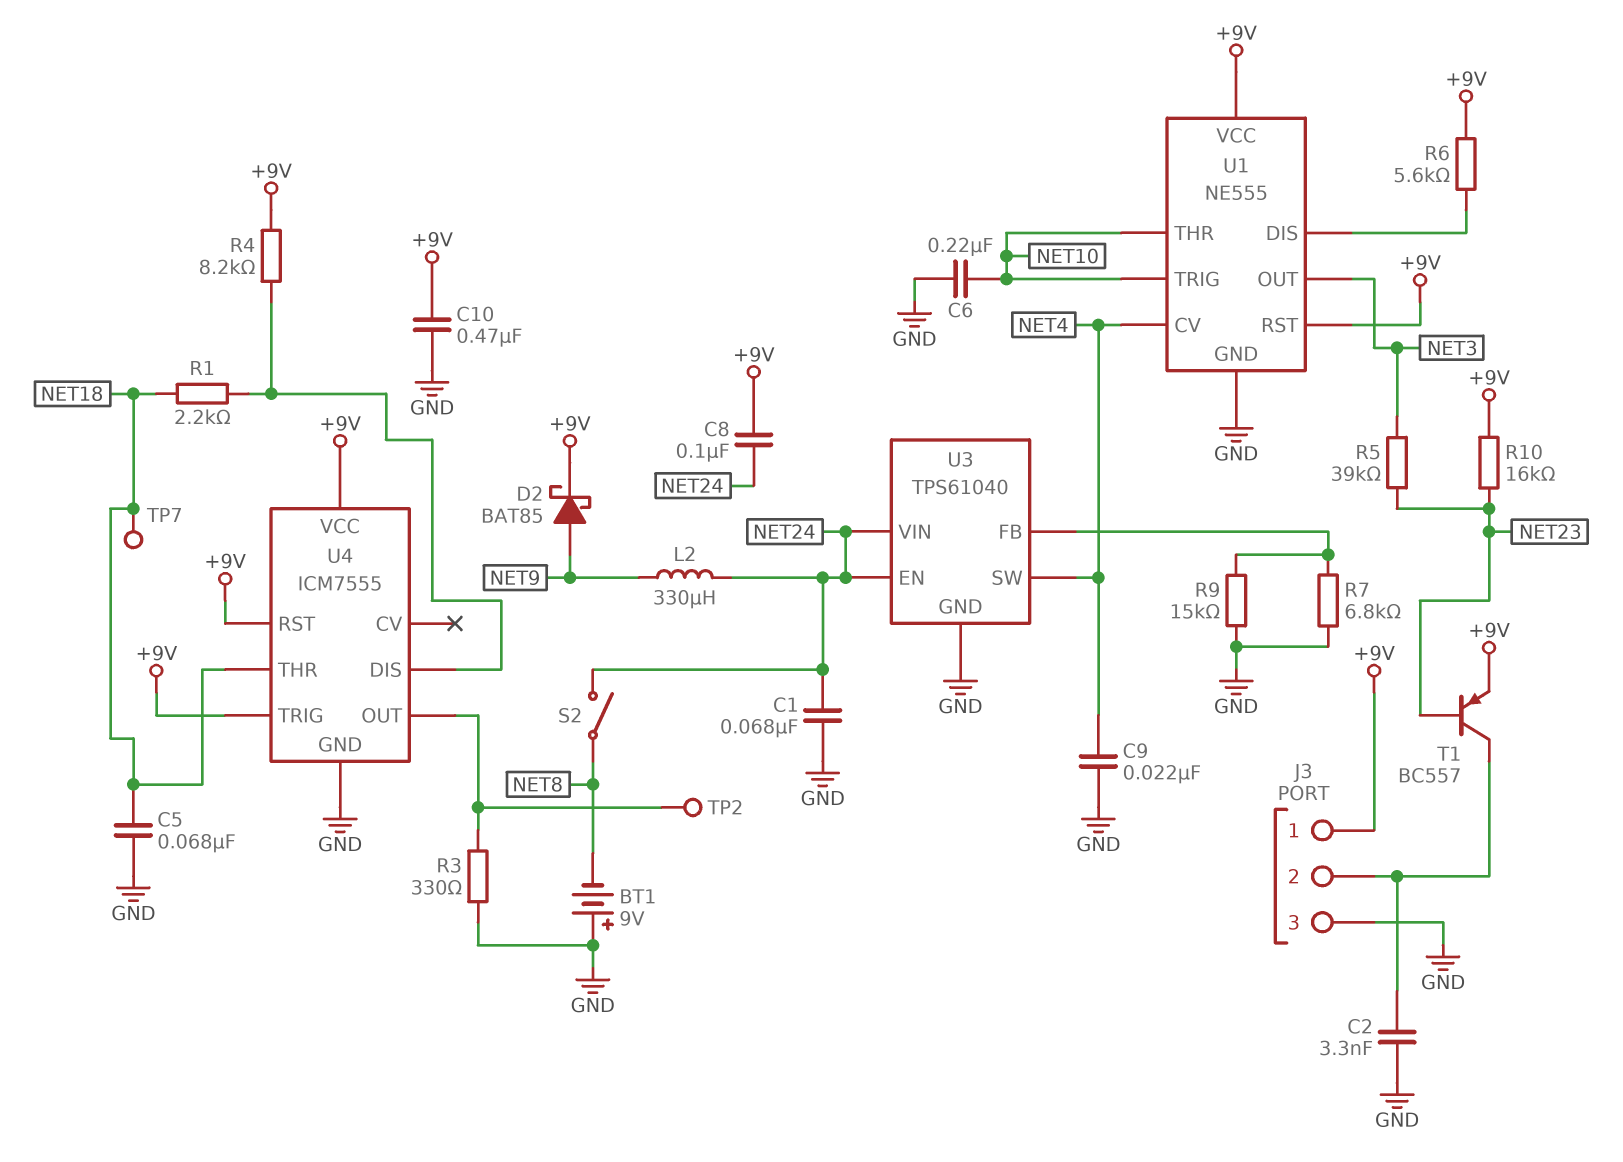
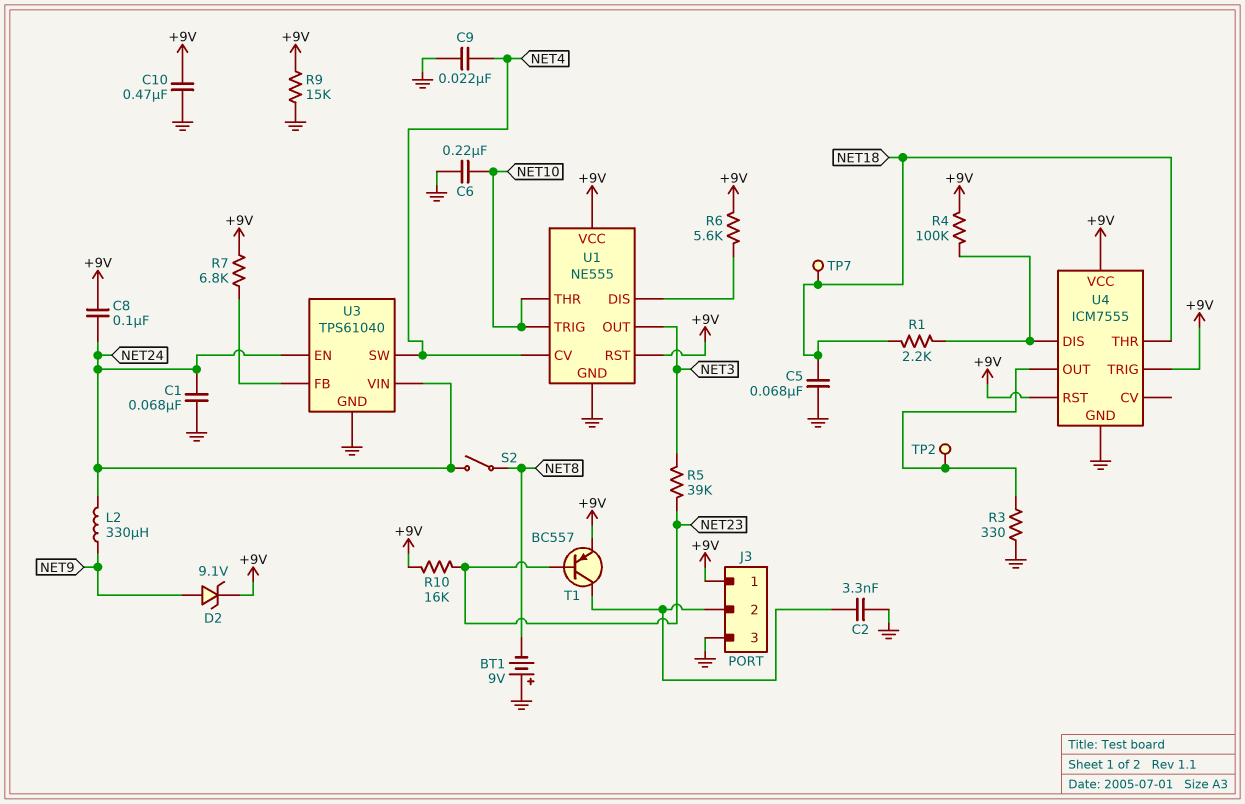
D2: schottky BAT85 (A NET9, K +9V) -> zener 9.1V (A NET9, K +9V)
R4: 8.2k (+9V, U4/DIS) -> 100k (+9V, U4/DIS)
R7: 6.8k (GND, U3/FB) -> 6.8k (+9V, U3/FB)
R9: 15k (GND, U3/FB) -> 15k (+9V, GND)

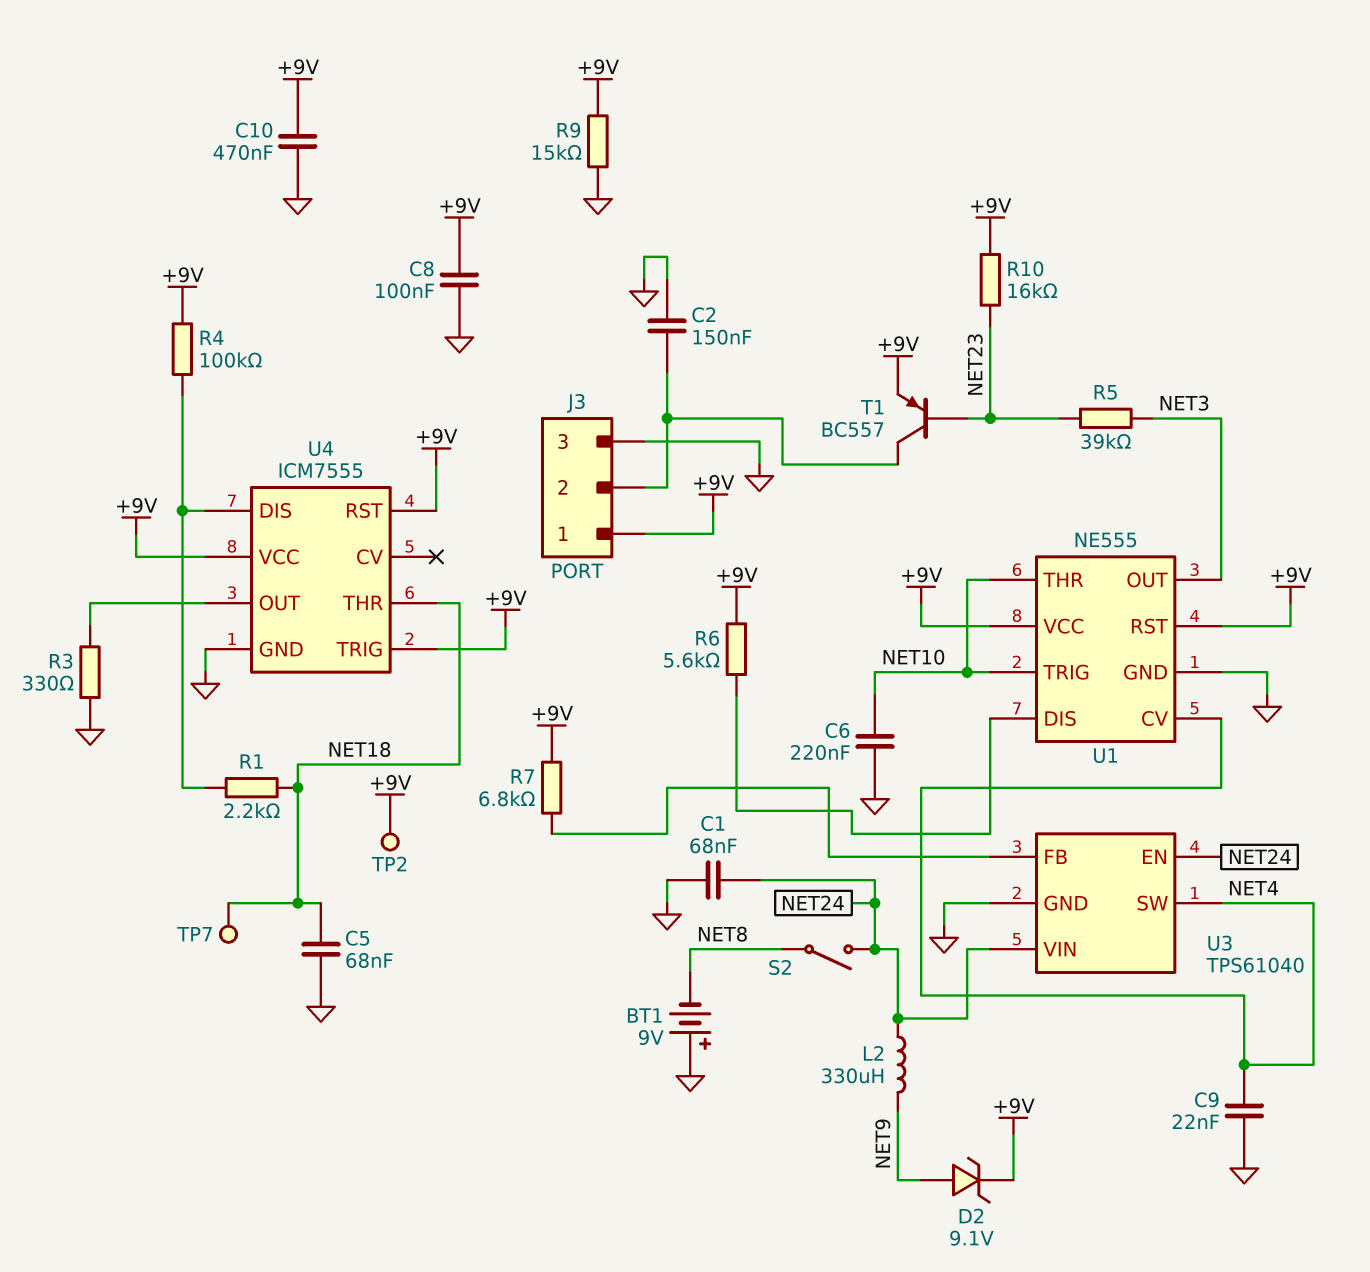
C2: 3.3nF (GND, J3/2) -> 150nF (GND, J3/2)
C8: 100nF (+9V, NET24) -> 100nF (+9V, GND)
TP2: test point (U4/OUT) -> test point (+9V)

